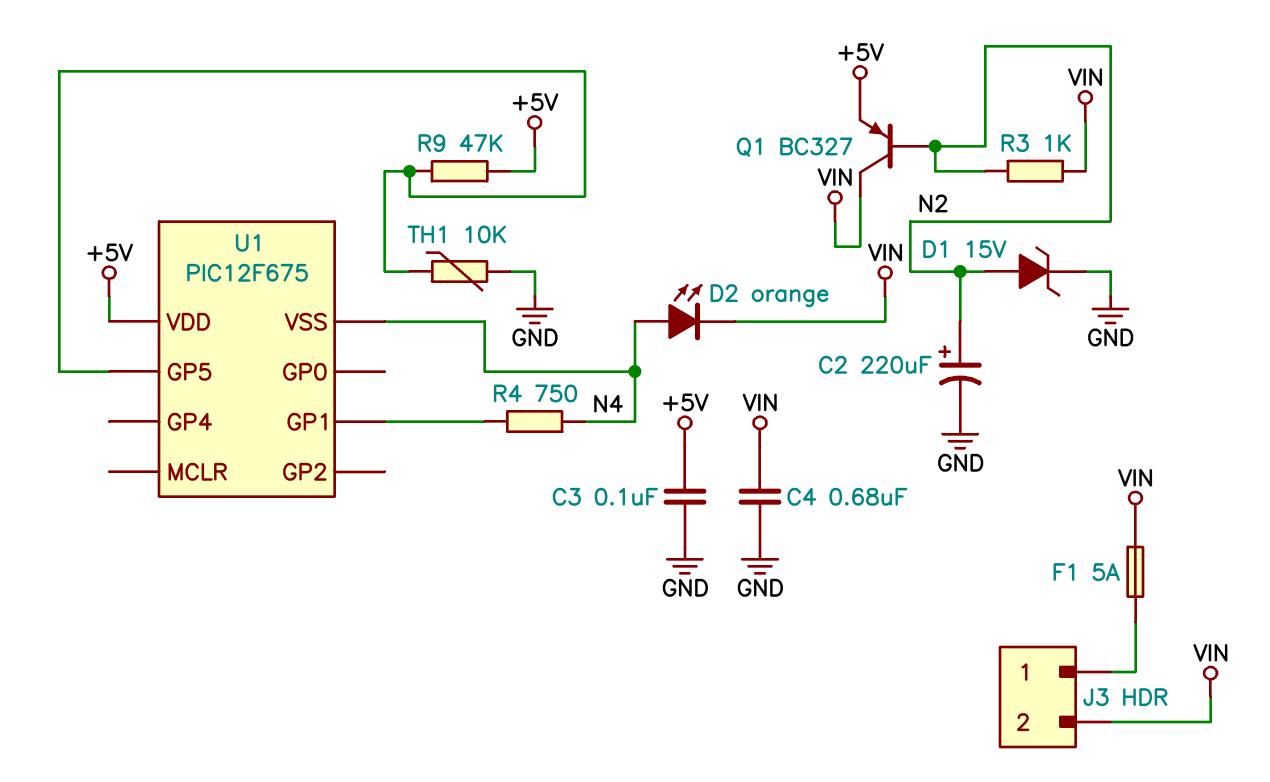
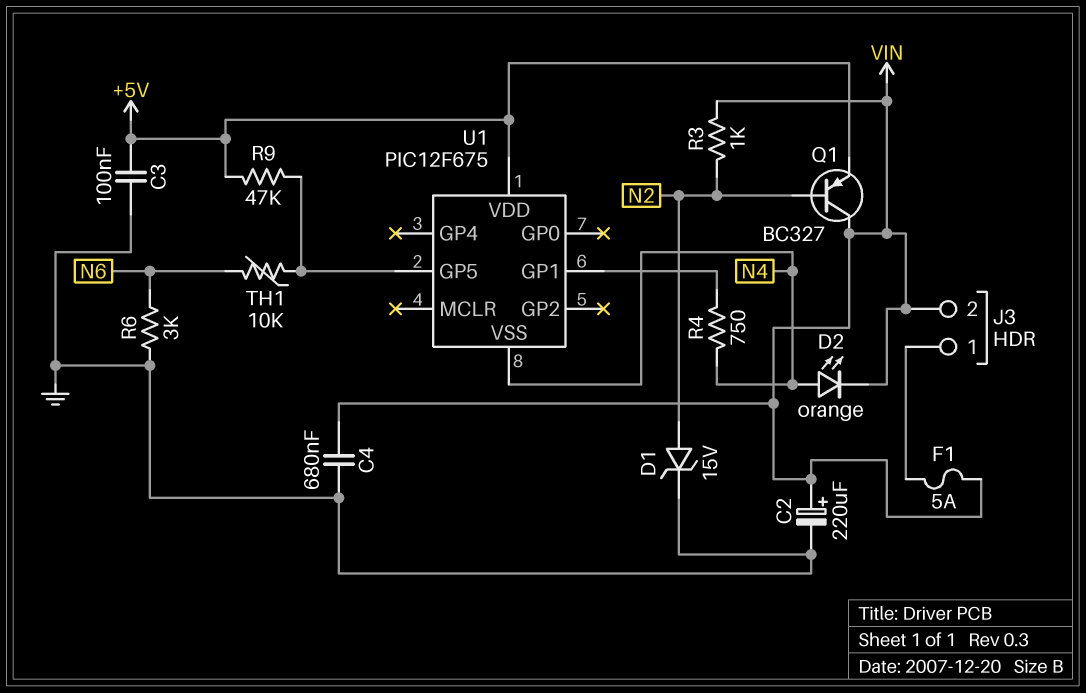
C2: 220uF (plus N2, minus GND) -> 220uF (plus VIN, minus GND)
R6: none -> 3k (GND, N6)
TH1: 10k (GND, U1/GP5) -> 10k (N6, U1/GP5)

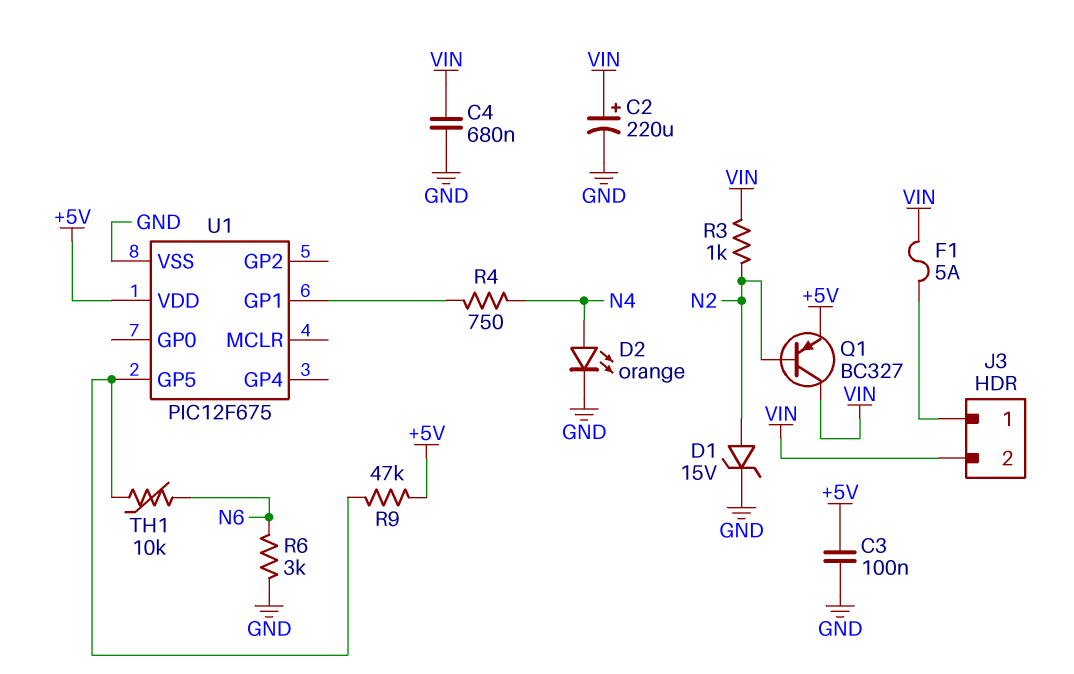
D2: LED orange (A N4, K VIN) -> LED orange (A N4, K GND)
U1 pin VSS: N4 -> GND

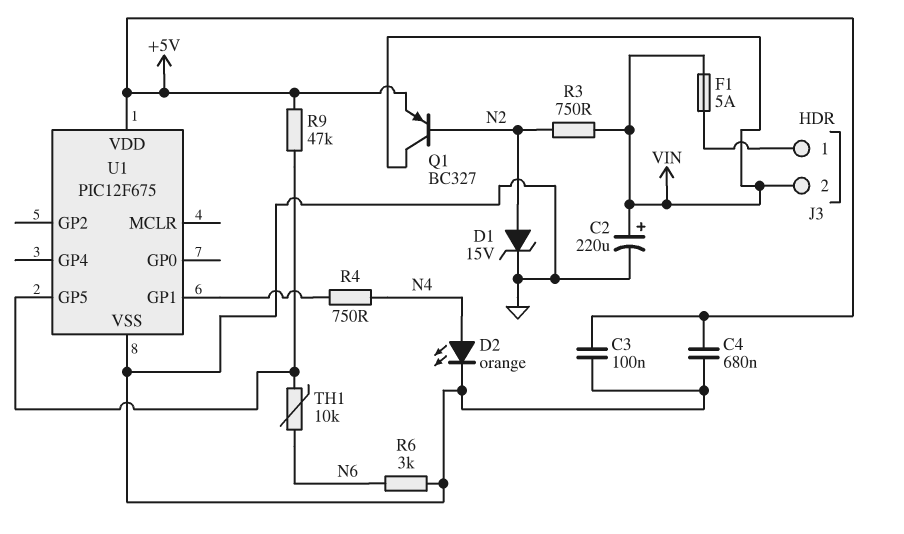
C4: 680nF (GND, VIN) -> 680nF (+5V, GND)
R3: 1k (N2, VIN) -> 750 (N2, VIN)

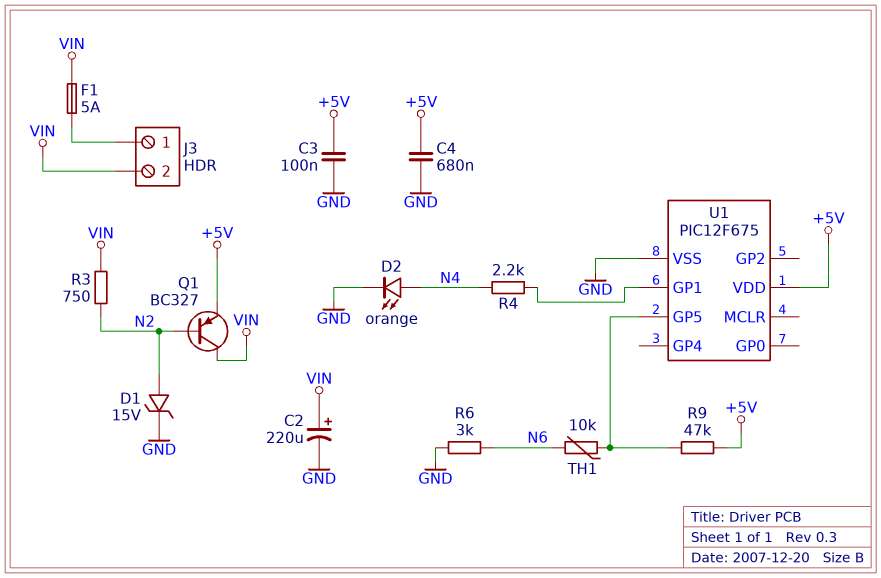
R4: 750 (N4, U1/GP1) -> 2.2k (N4, U1/GP1)

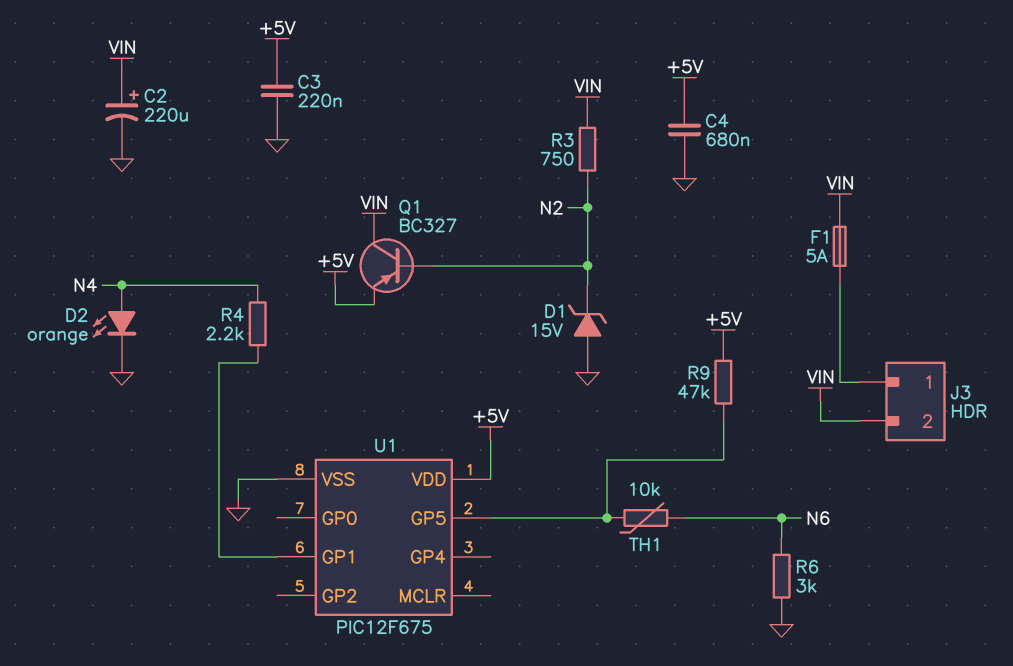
C3: 100nF (+5V, GND) -> 220nF (+5V, GND)
D1: zener 15V (A N2, K GND) -> zener 15V (A GND, K N2)

